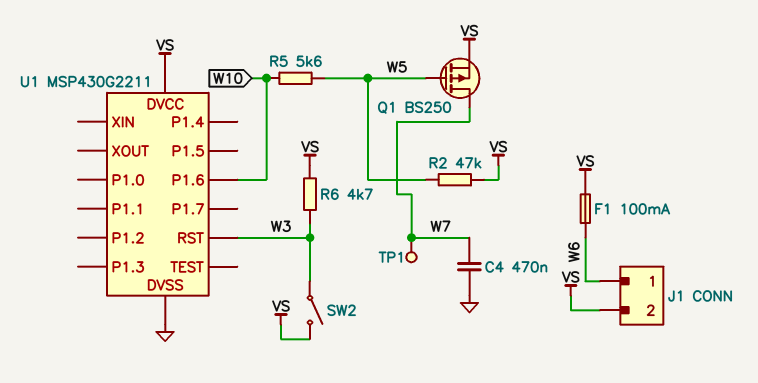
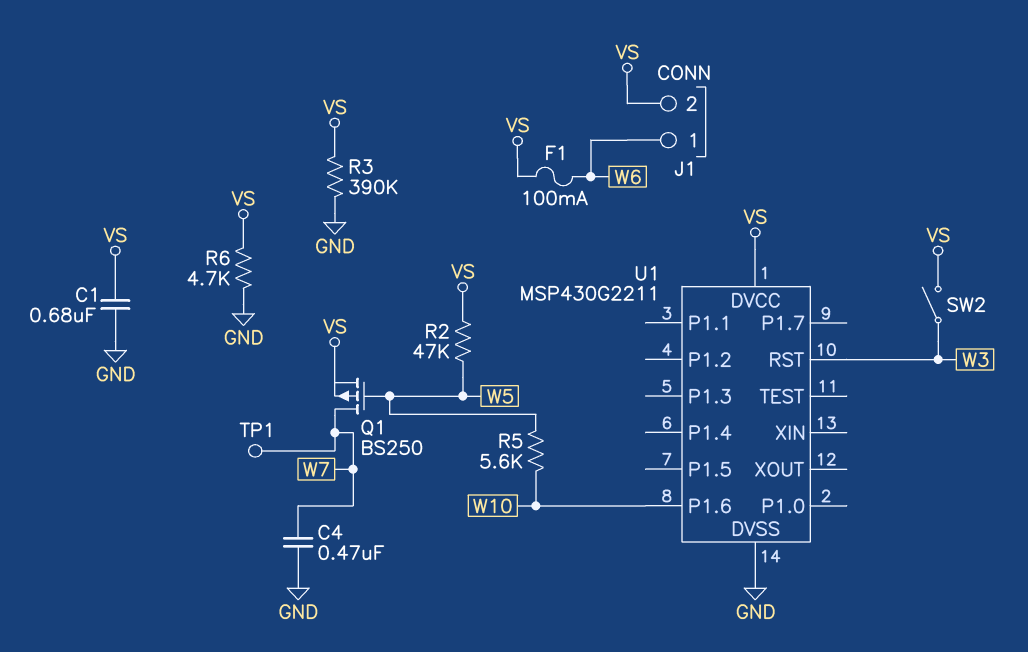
C1: none -> 680nF (GND, VS)
R3: none -> 390k (GND, VS)
R6: 4.7k (VS, W3) -> 4.7k (GND, VS)

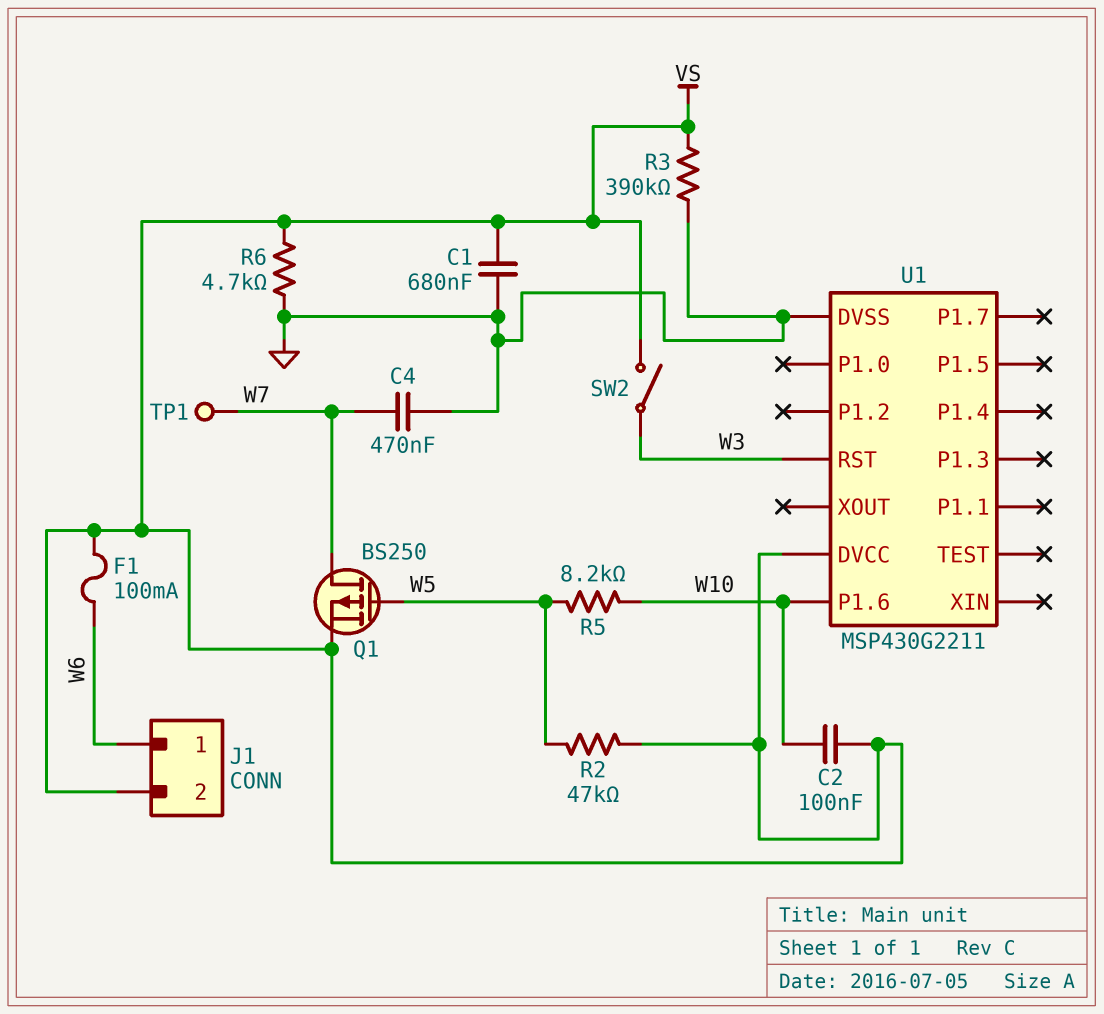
C2: none -> 100nF (VS, W10)
R5: 5.6k (W5, W10) -> 8.2k (W5, W10)

